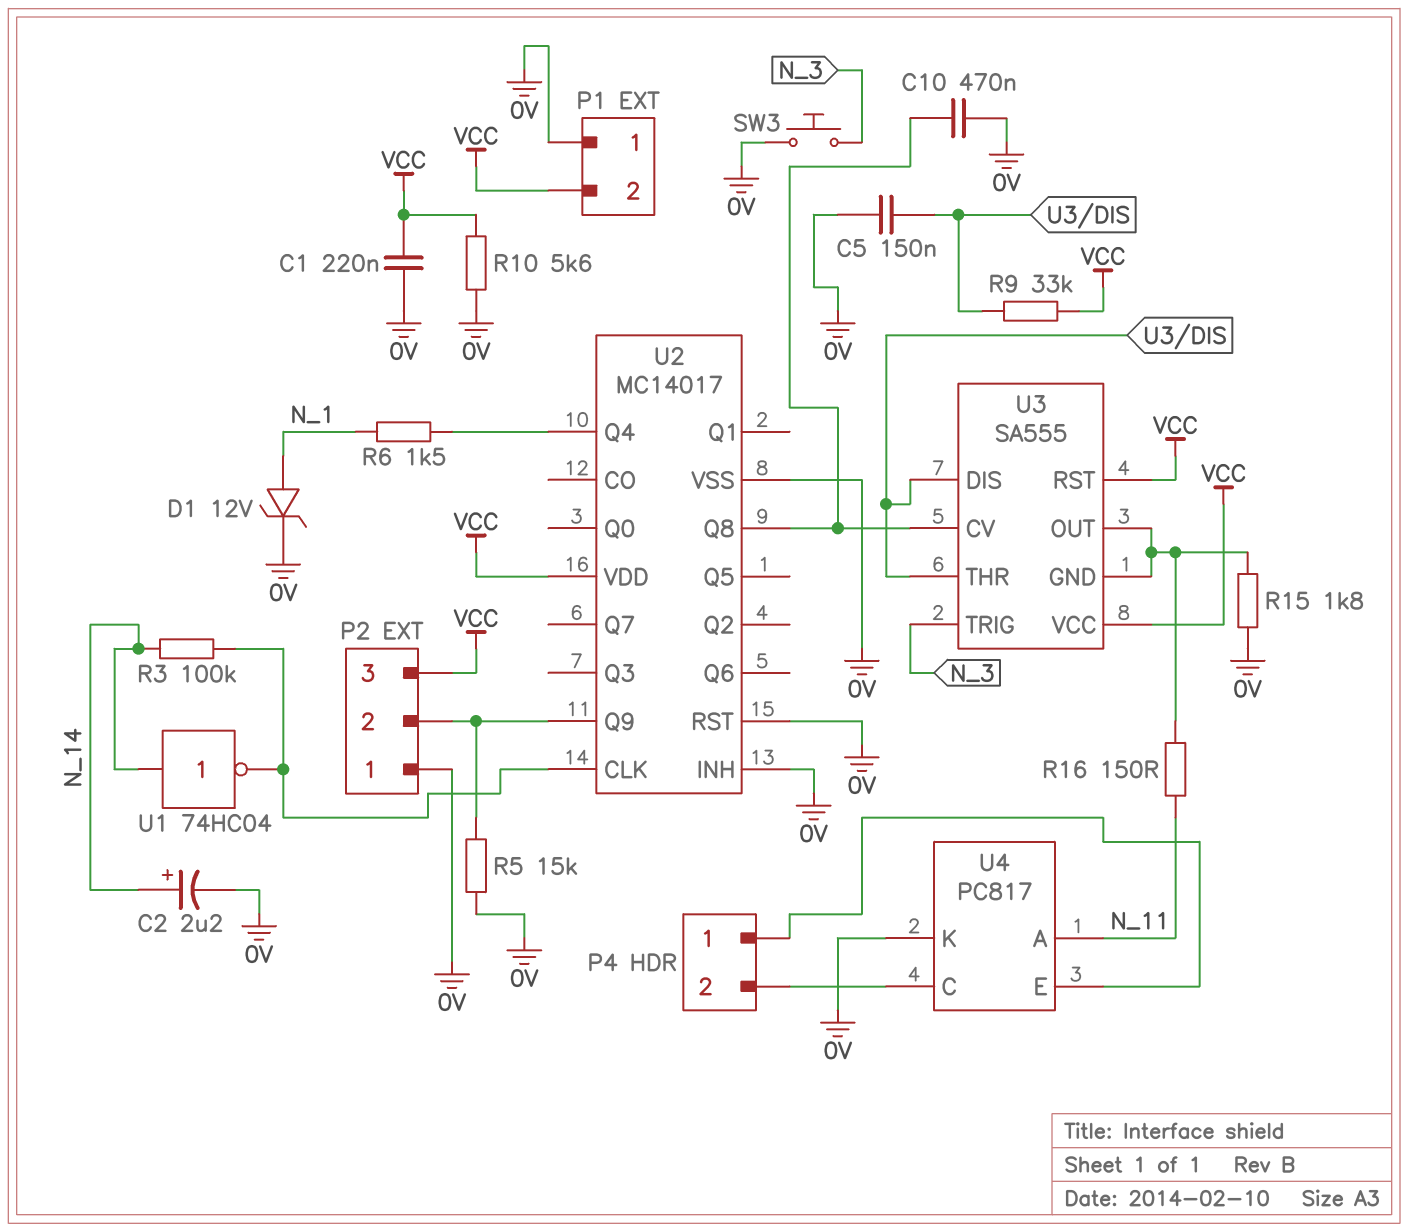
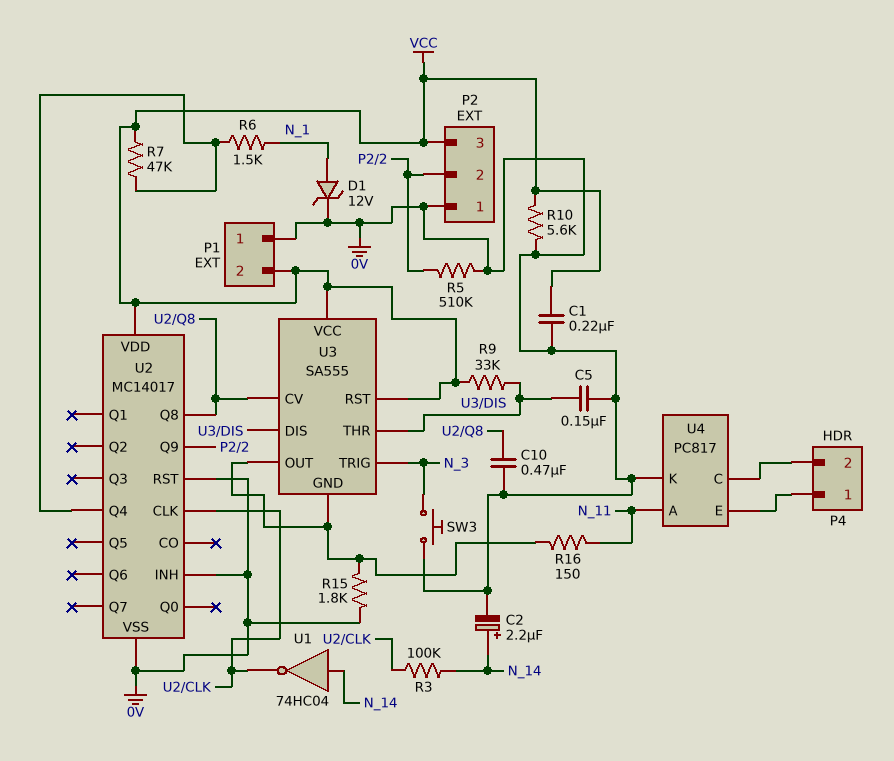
R5: 15k (0V, P2/2) -> 510k (0V, P2/2)
R7: none -> 47k (U2/Q4, VCC)

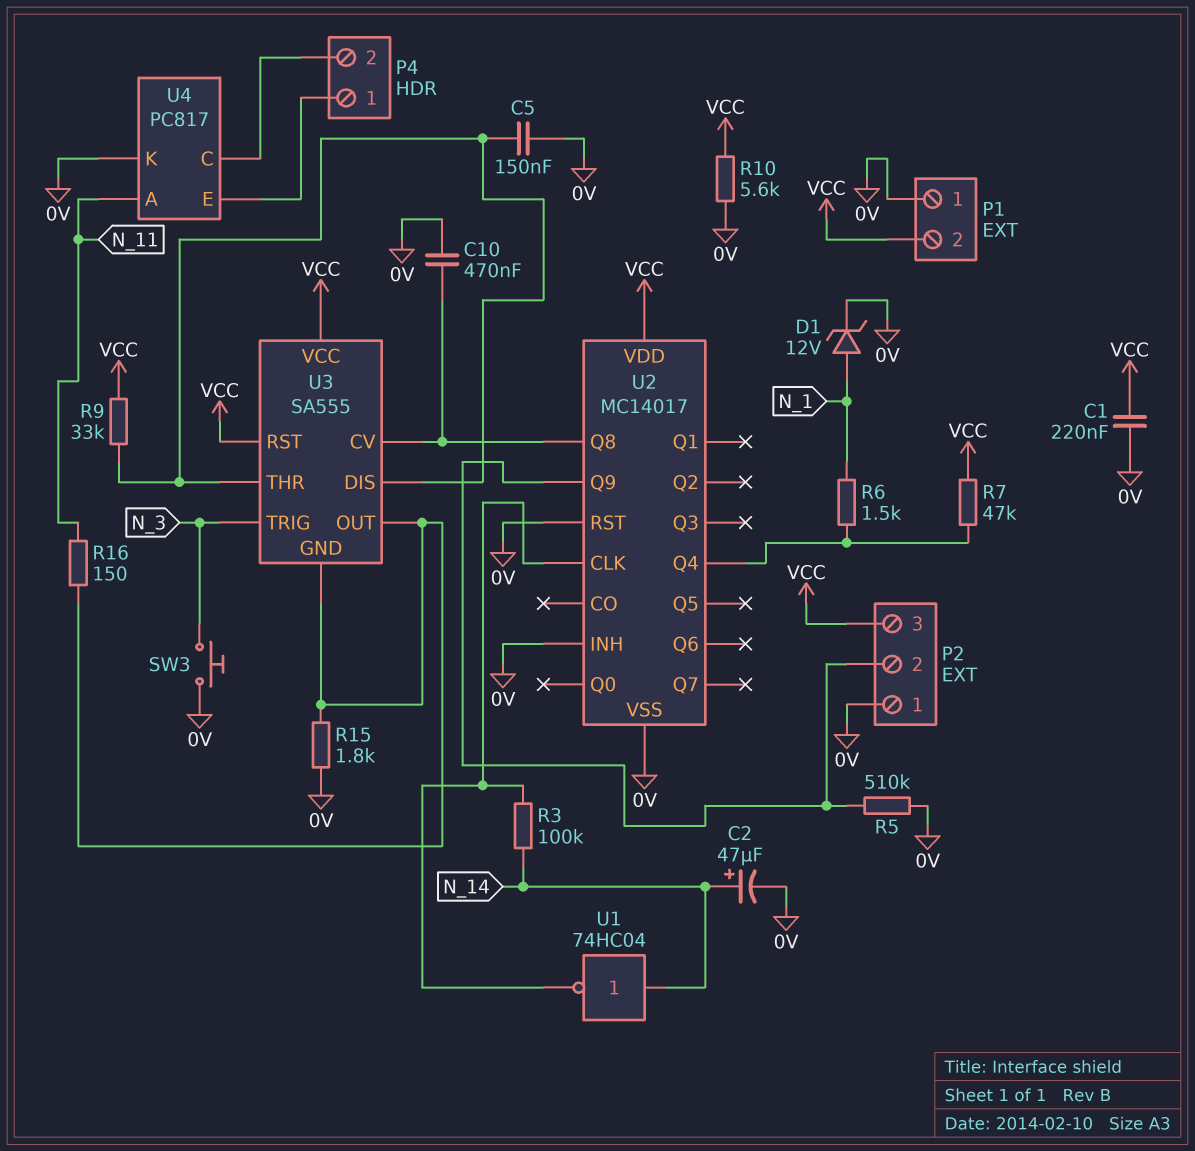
C2: 2.2uF (plus N_14, minus 0V) -> 47uF (plus N_14, minus 0V)

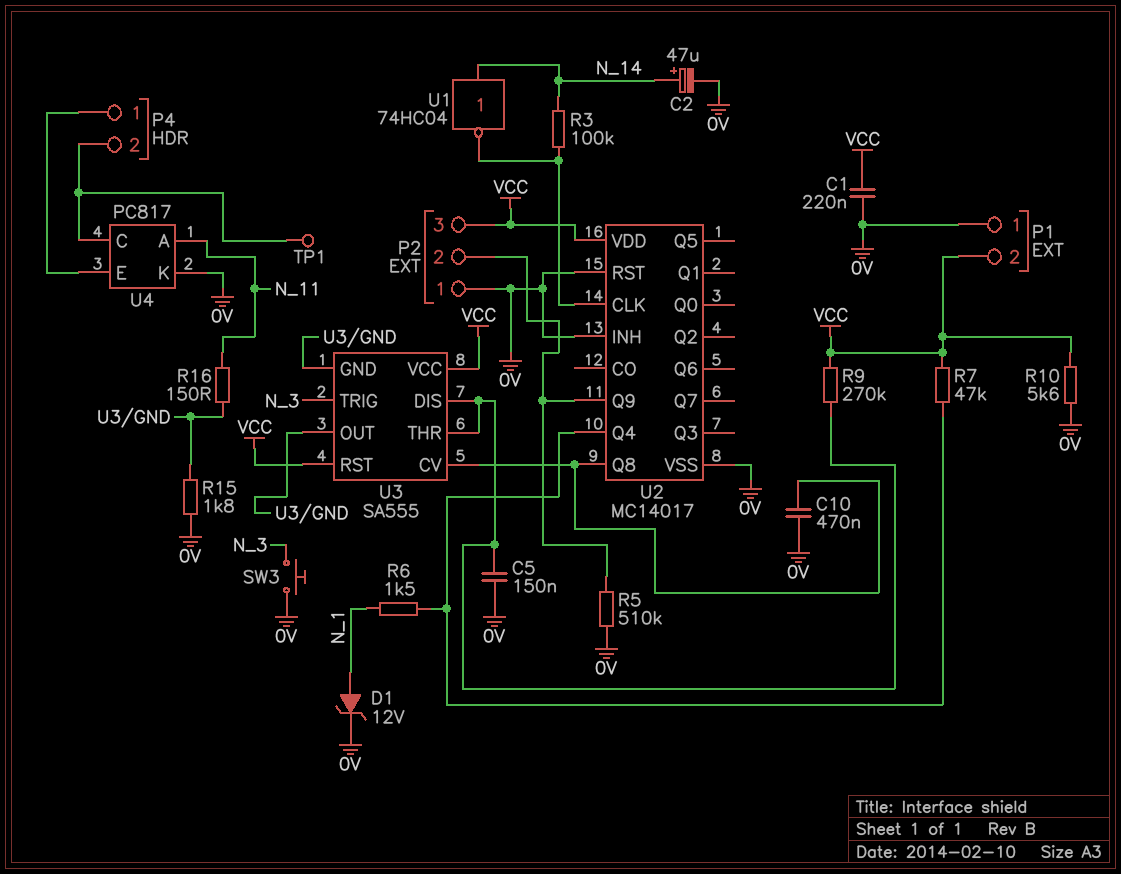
R9: 33k (U3/DIS, VCC) -> 270k (U3/DIS, VCC)
TP1: none -> test point (P4/2)

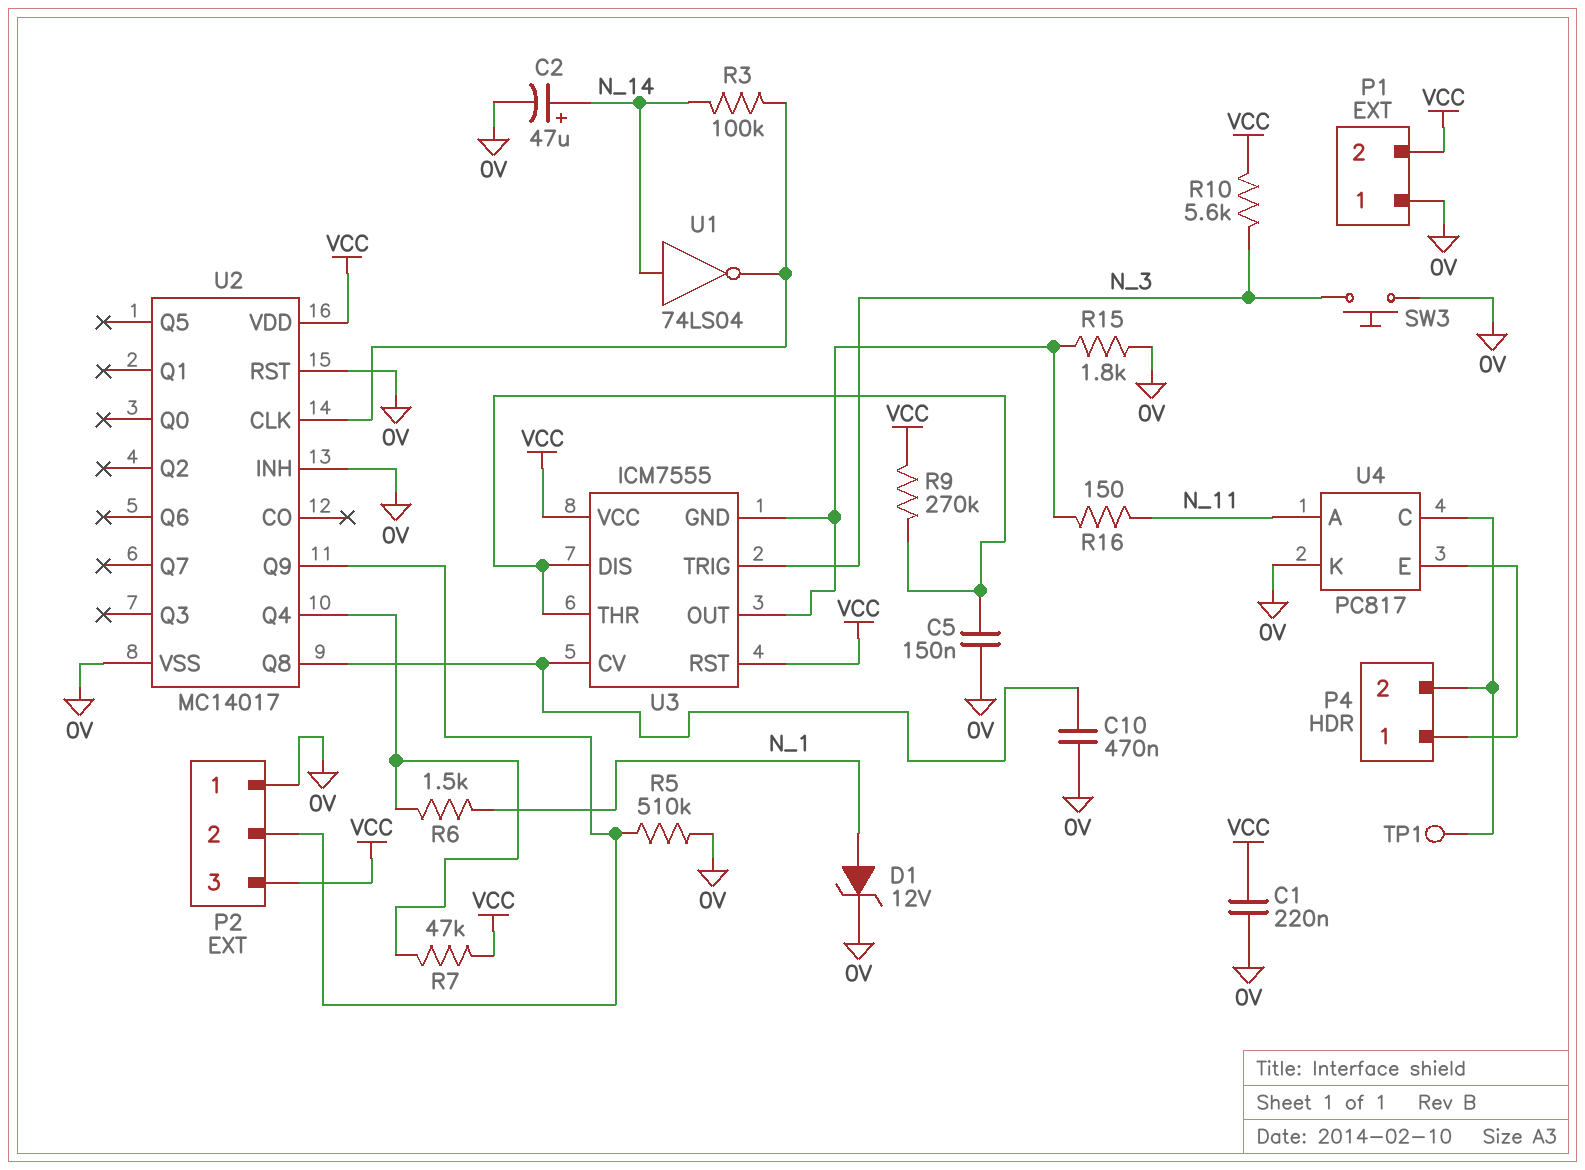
R10: 5.6k (0V, VCC) -> 5.6k (N_3, VCC)
U1: NOT 74HC04 (in N_14, out U2/CLK) -> NOT 74LS04 (in N_14, out U2/CLK)
U3: SA555 -> ICM7555

